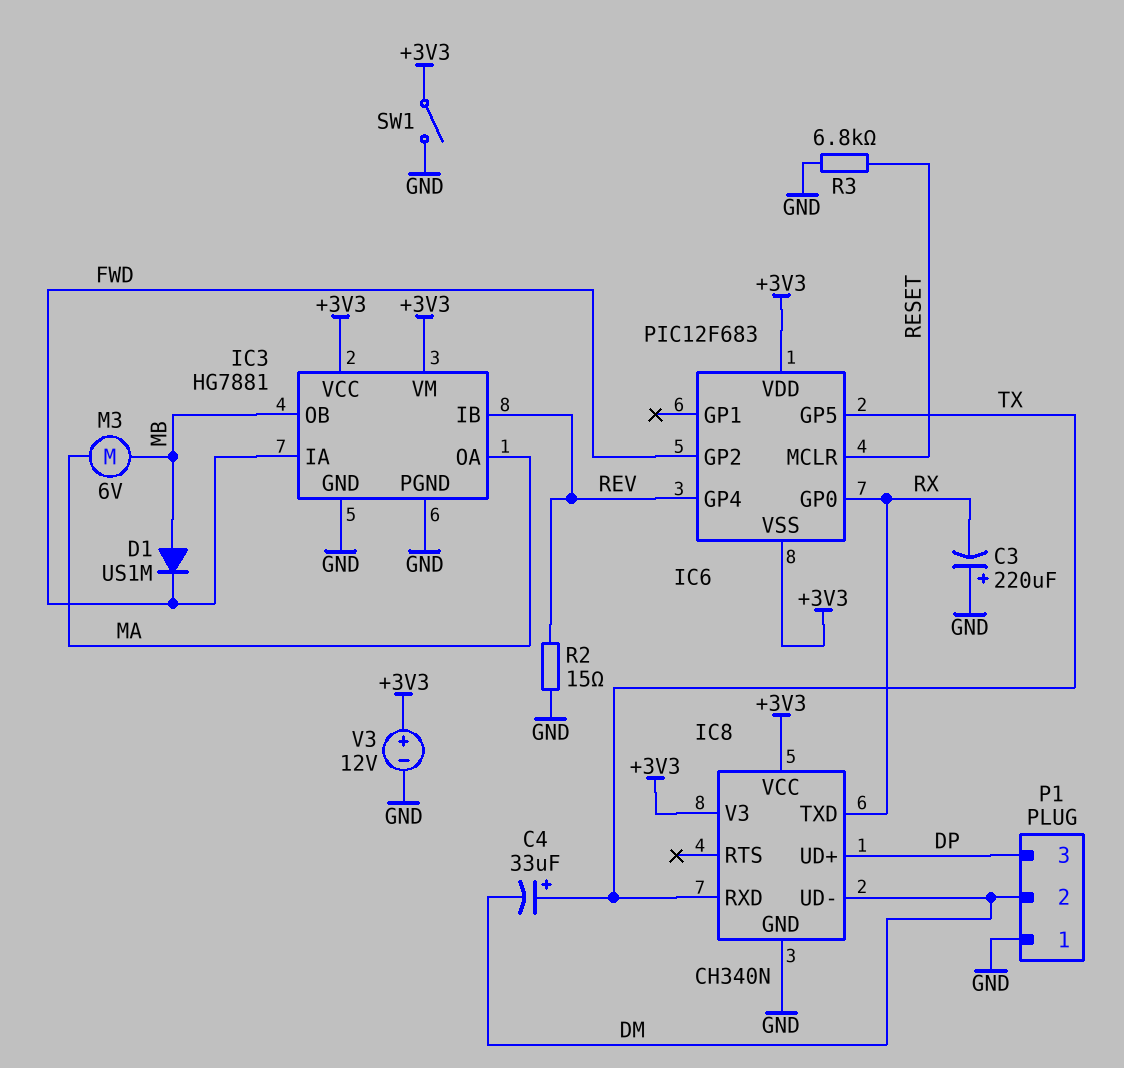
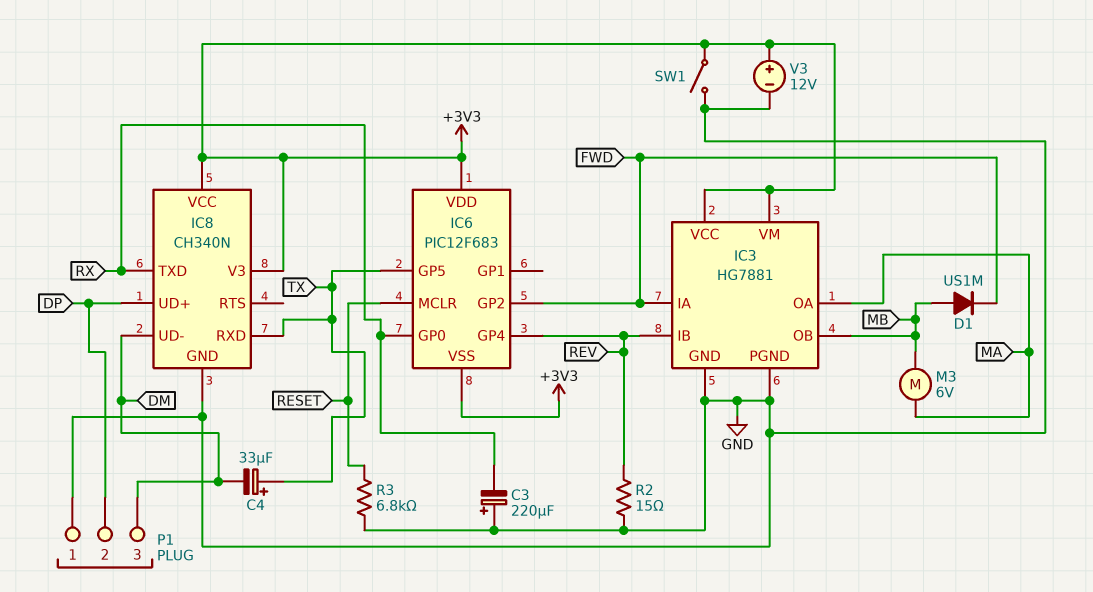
P1 pin 2: DM -> DP
P1 pin 3: DP -> DM

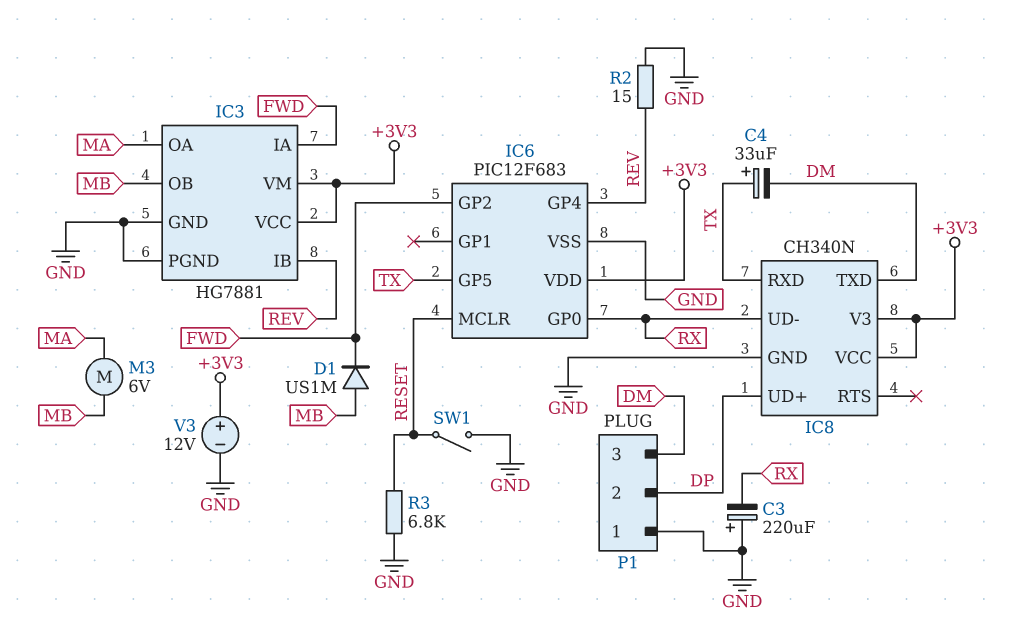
IC6 pin VSS: +3V3 -> GND
IC8 pin TXD: RX -> DM
IC8 pin UD-: DM -> RX
SW1: switch (+3V3, GND) -> switch (GND, RESET)

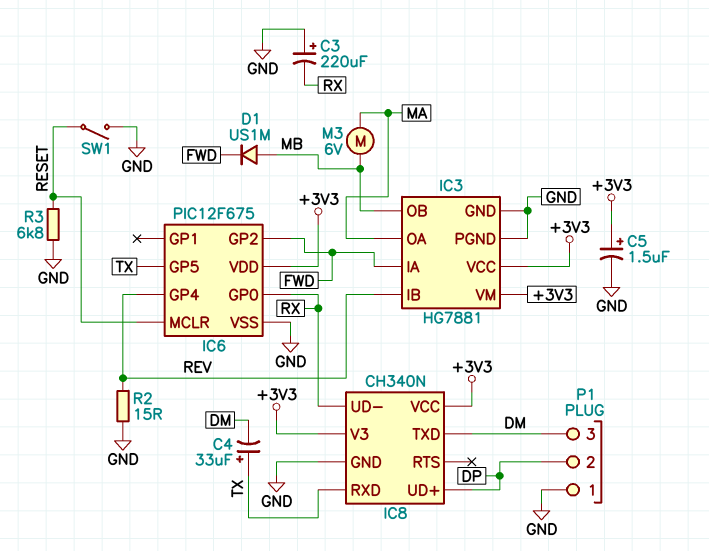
C5: none -> 1.5uF (plus +3V3, minus GND)
IC6: PIC12F683 -> PIC12F675
V3: 12V (plus +3V3, minus GND) -> none

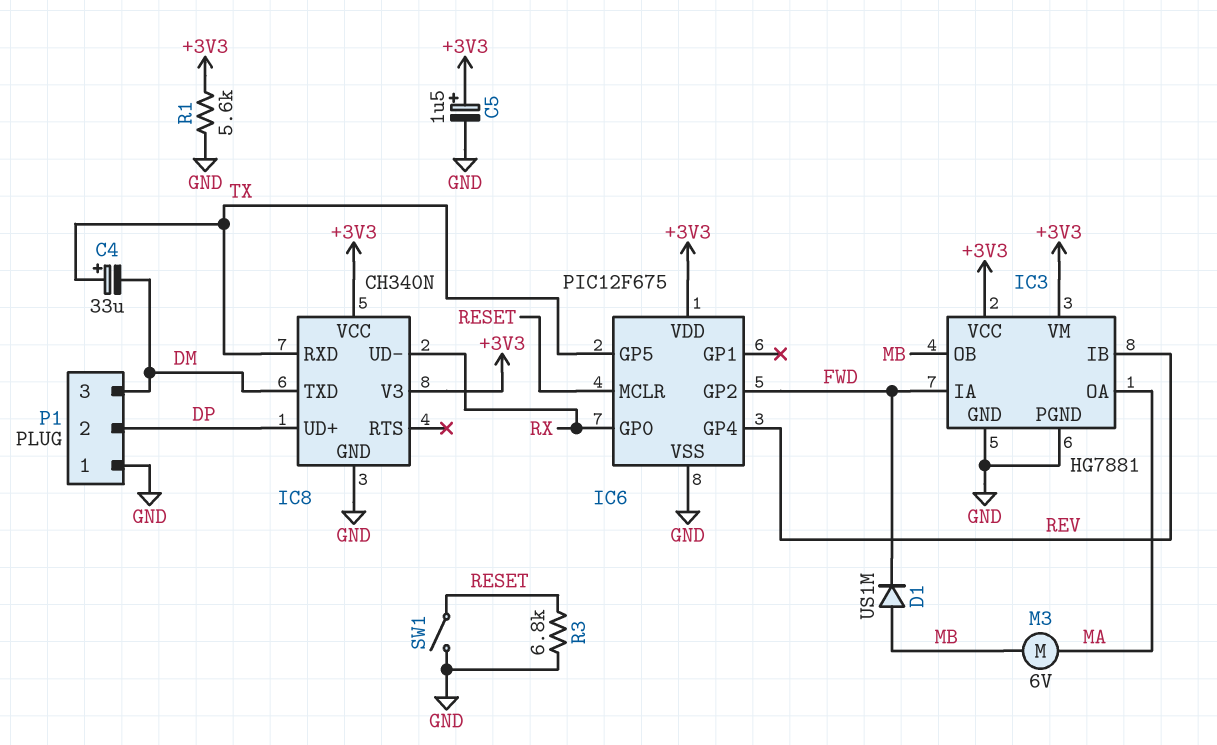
C3: 220uF (plus GND, minus RX) -> none
R1: none -> 5.6k (+3V3, GND)
R2: 15 (GND, REV) -> none

